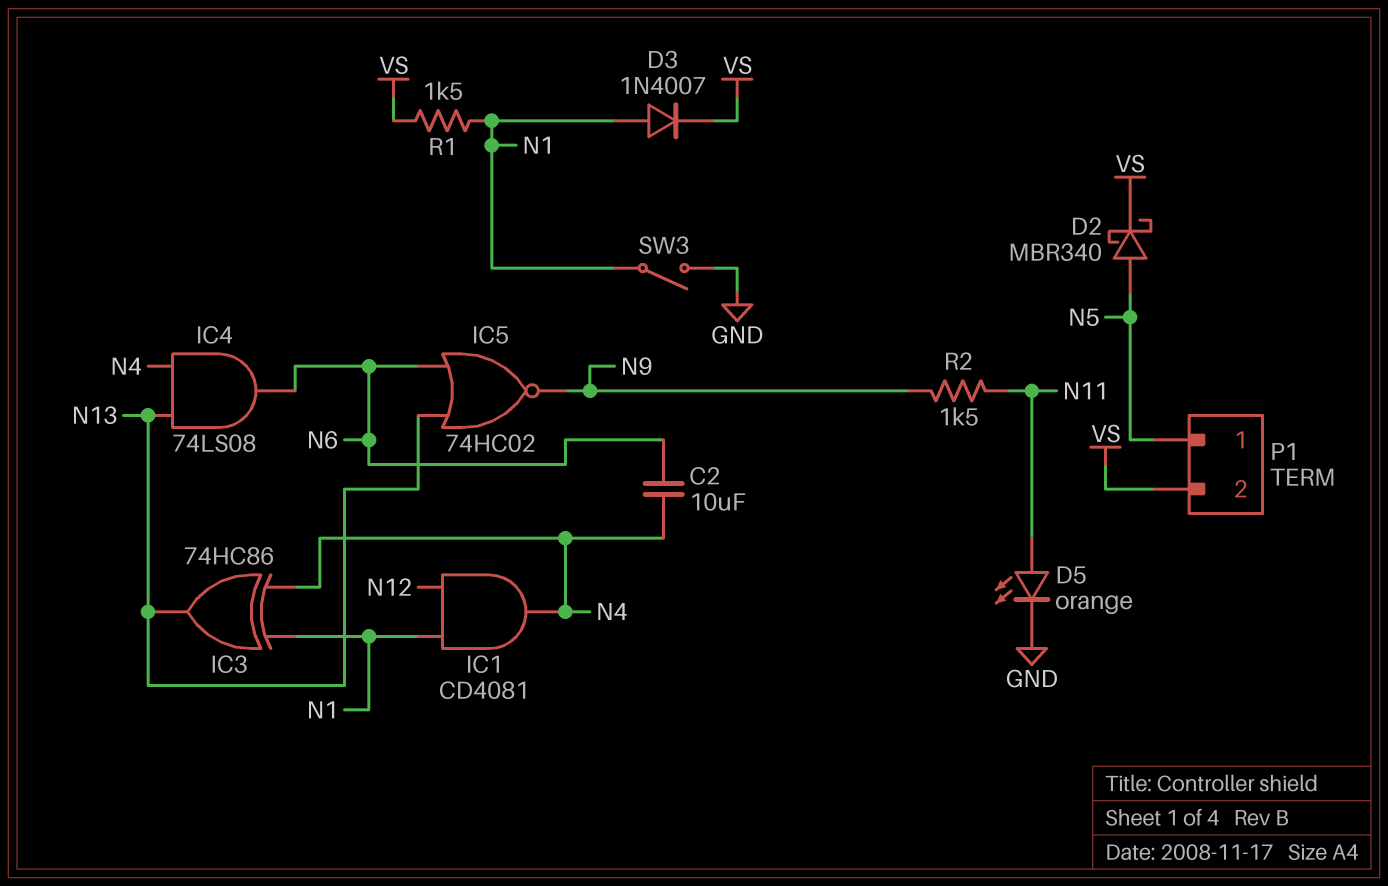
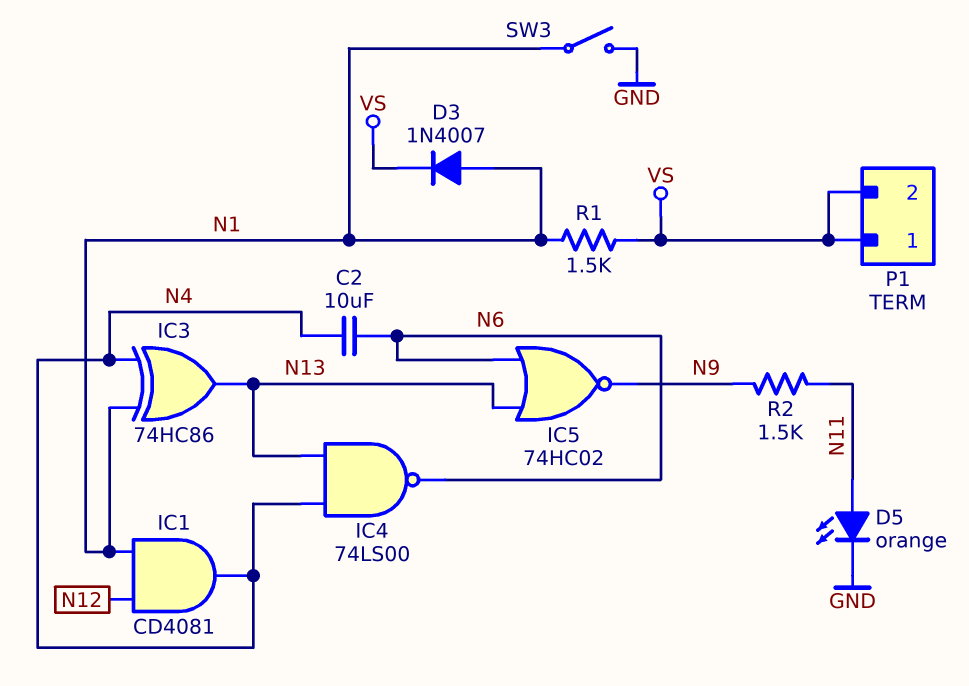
D2: schottky MBR340 (A N5, K VS) -> none
IC4: AND 74LS08 (in N4, in N13, out N6) -> NAND 74LS00 (in N4, in N13, out N6)
P1 pin 1: N5 -> VS

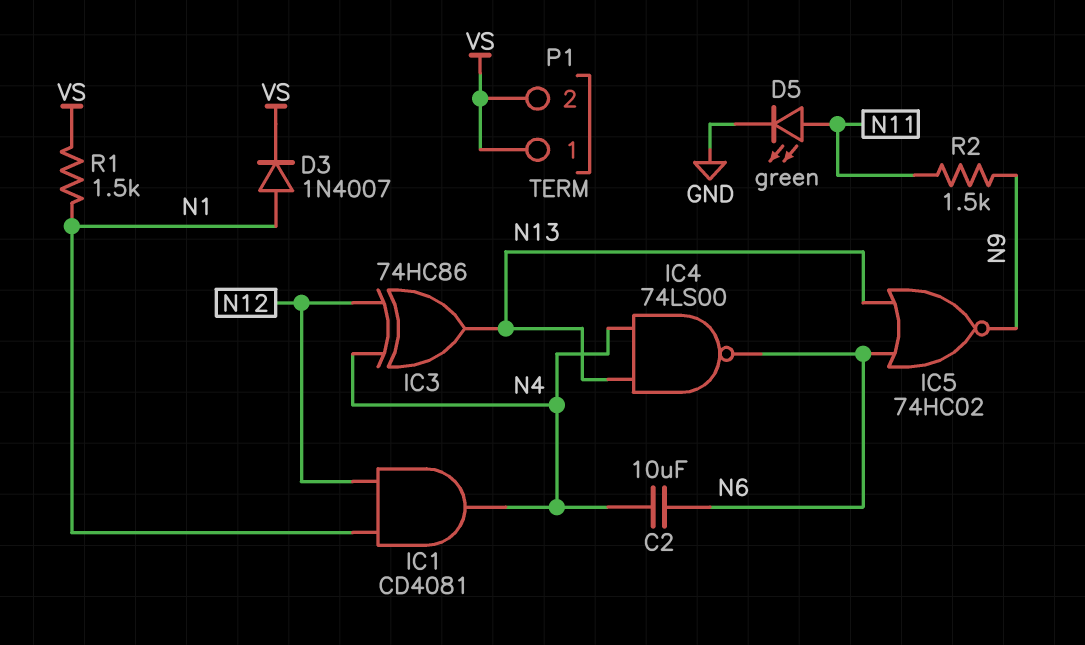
D5: LED orange (A N11, K GND) -> LED green (A N11, K GND)
IC3: XOR 74HC86 (in N1, in N4, out N13) -> XOR 74HC86 (in N4, in N12, out N13)
SW3: switch (GND, N1) -> none

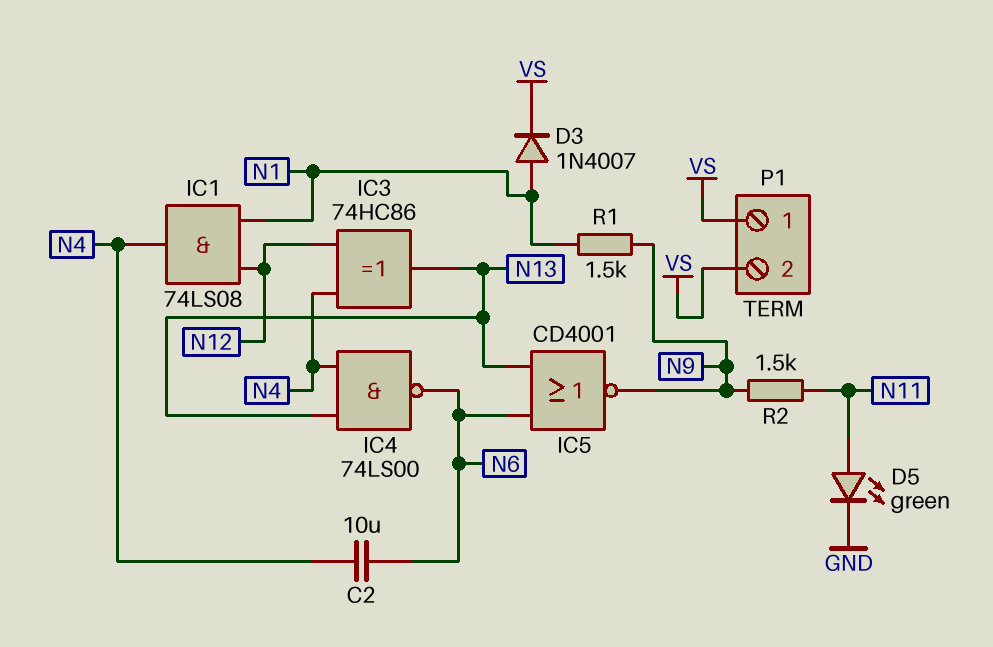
IC1: AND CD4081 (in N1, in N12, out N4) -> AND 74LS08 (in N1, in N12, out N4)
IC5: NOR 74HC02 (in N6, in N13, out N9) -> NOR CD4001 (in N6, in N13, out N9)
R1: 1.5k (N1, VS) -> 1.5k (N1, N9)

